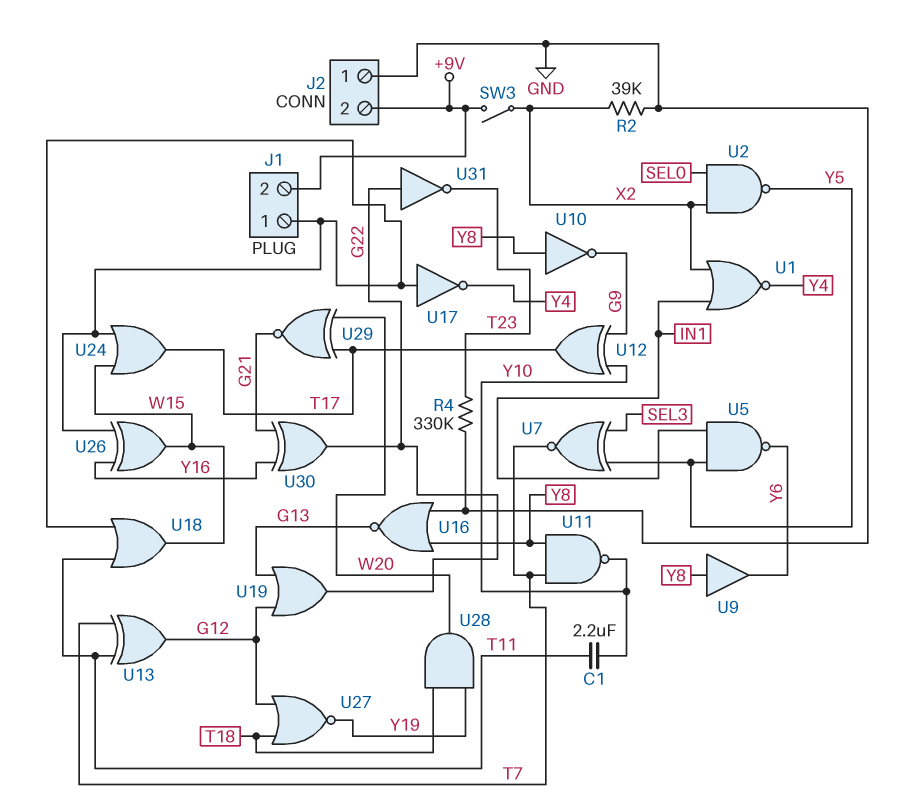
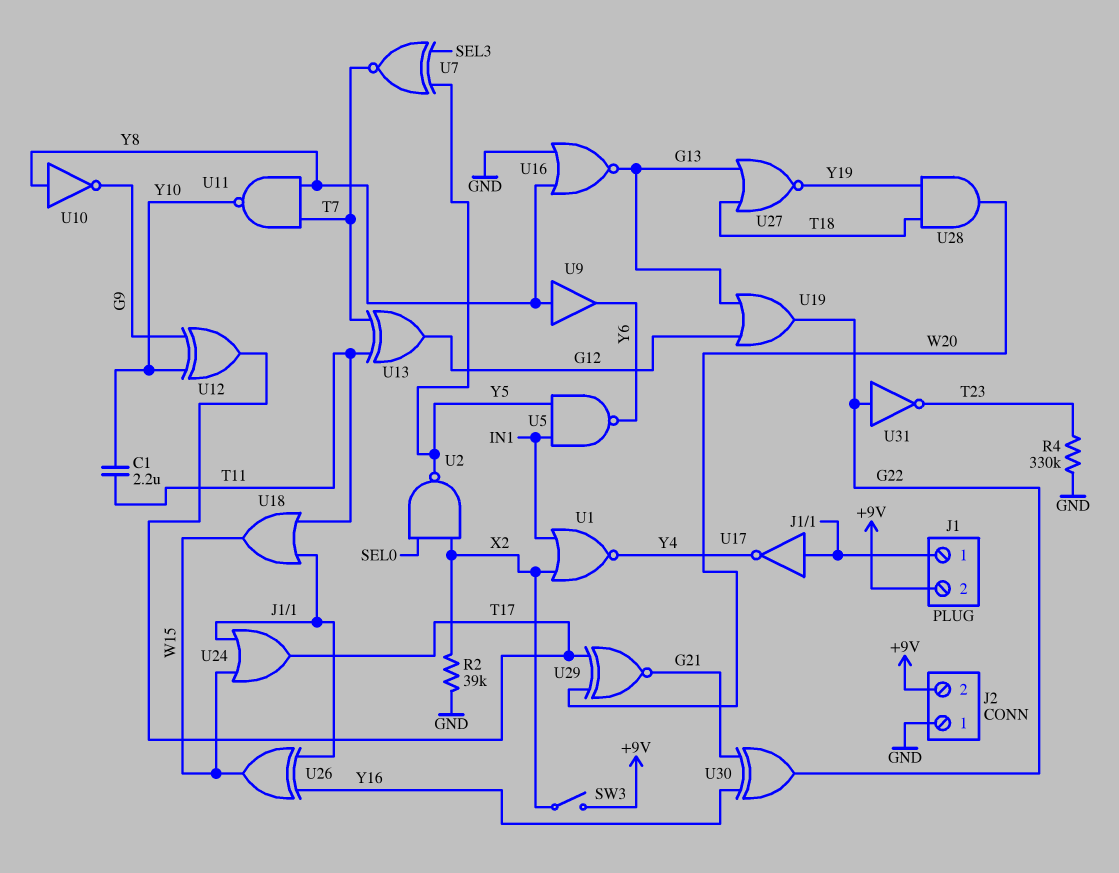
U27: NOR (in G12, in T18, out Y19) -> NOR (in G13, in T18, out Y19)

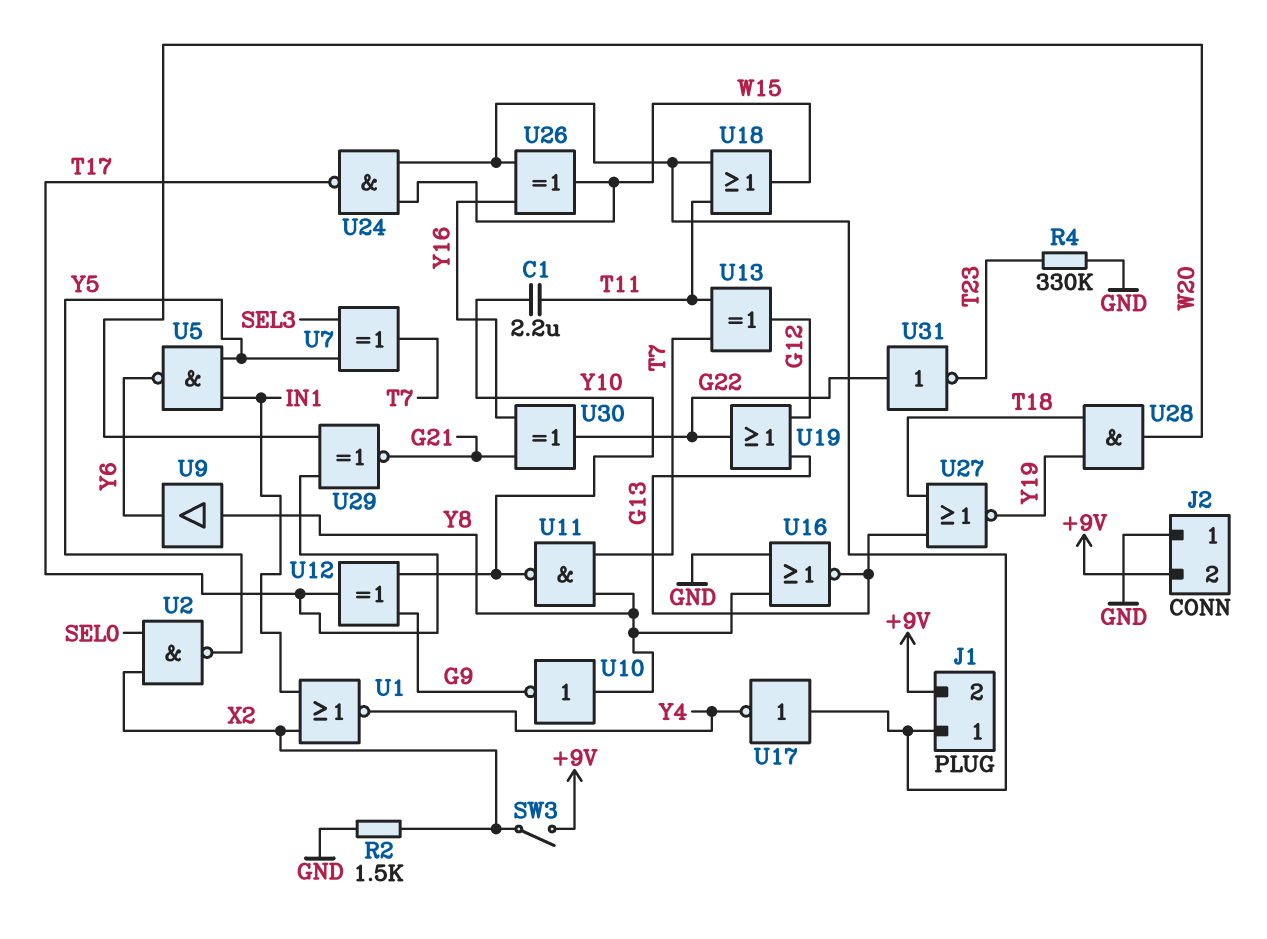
R2: 39k (GND, X2) -> 1.5k (GND, X2)
U7: XNOR (in SEL3, in Y5, out T7) -> XOR (in SEL3, in Y5, out T7)
U24: OR (in J1/1, in W15, out T17) -> NAND (in J1/1, in W15, out T17)

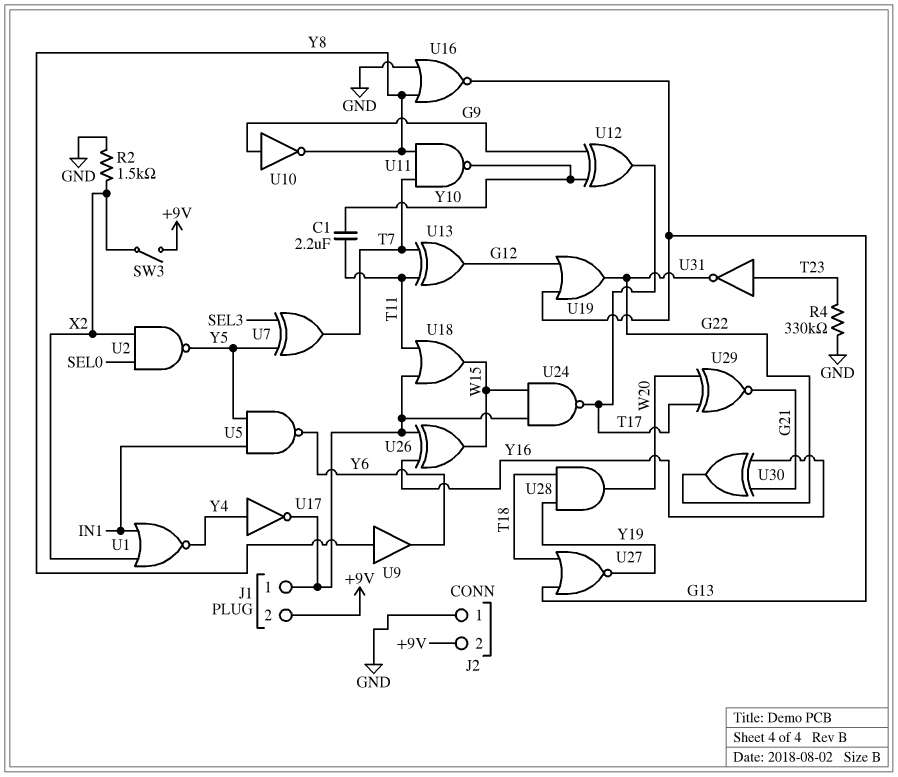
U10: NOT (in Y8, out G9) -> NOT (in G9, out Y8)
U17: NOT (in J1/1, out Y4) -> NOT (in Y4, out J1/1)
U31: NOT (in G22, out T23) -> NOT (in T23, out G22)

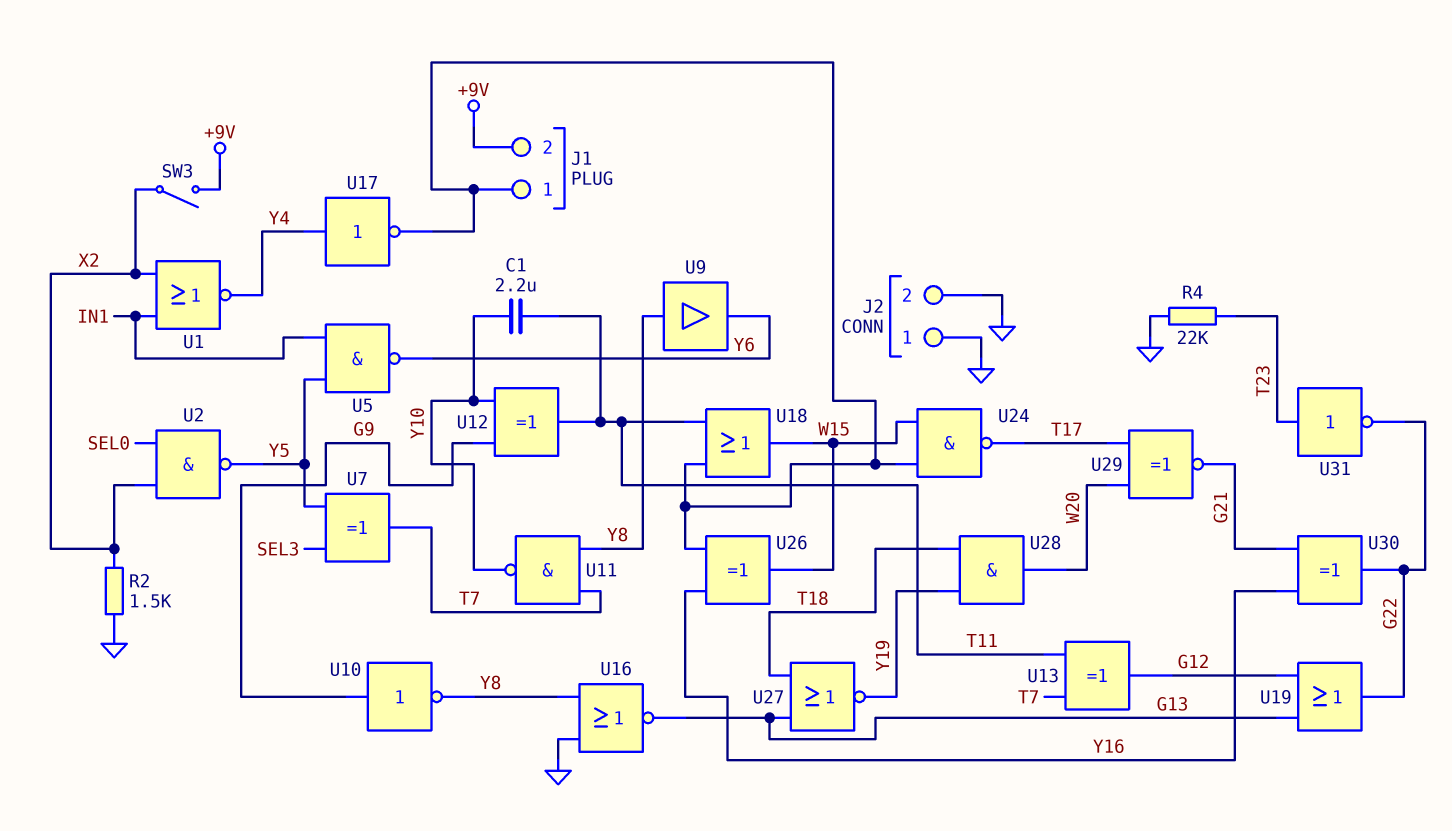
J2 pin 2: +9V -> GND
R4: 330k (GND, T23) -> 22k (GND, T23)
U12: XOR (in G9, in Y10, out T17) -> XOR (in G9, in Y10, out T11)

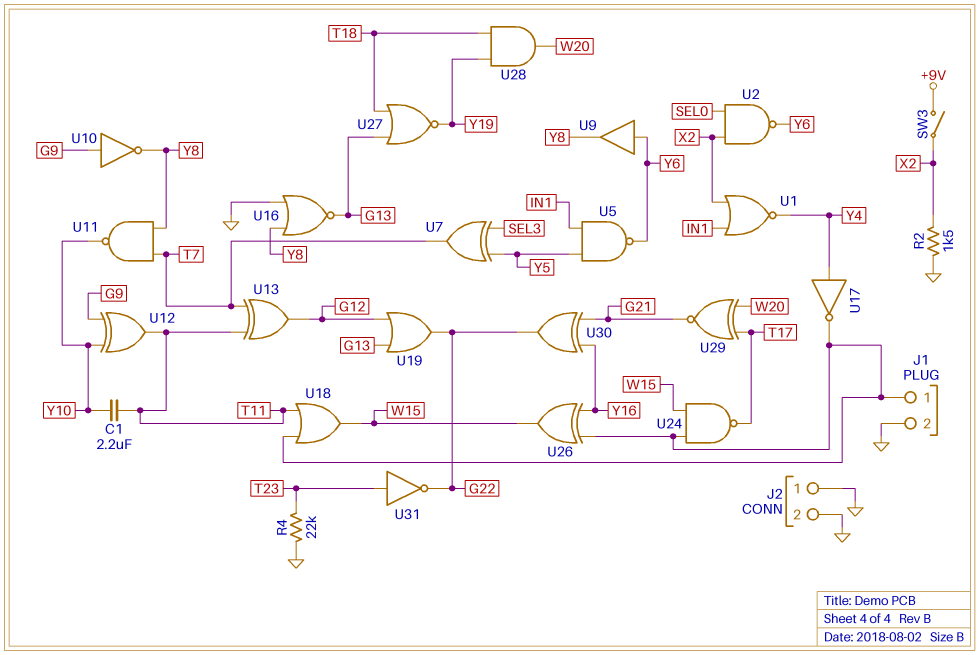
J1 pin 2: +9V -> GND
U2: NAND (in SEL0, in X2, out Y5) -> NAND (in SEL0, in X2, out Y6)
U9: buffer (in Y8, out Y6) -> buffer (in Y6, out Y8)

